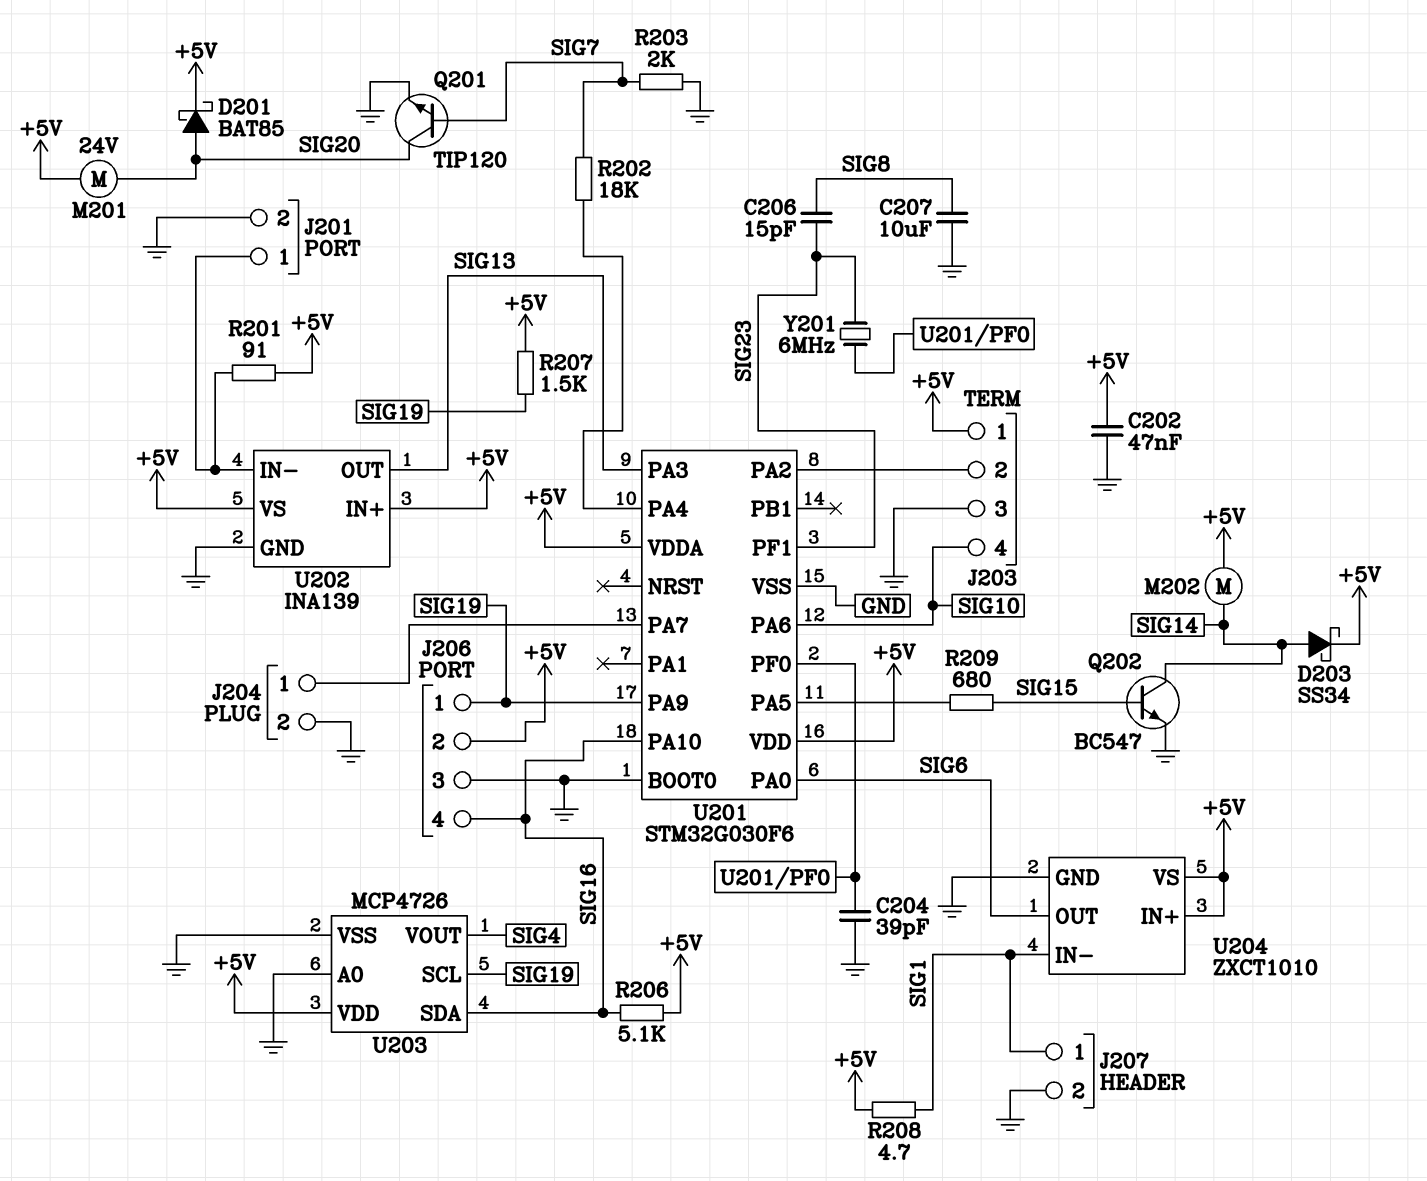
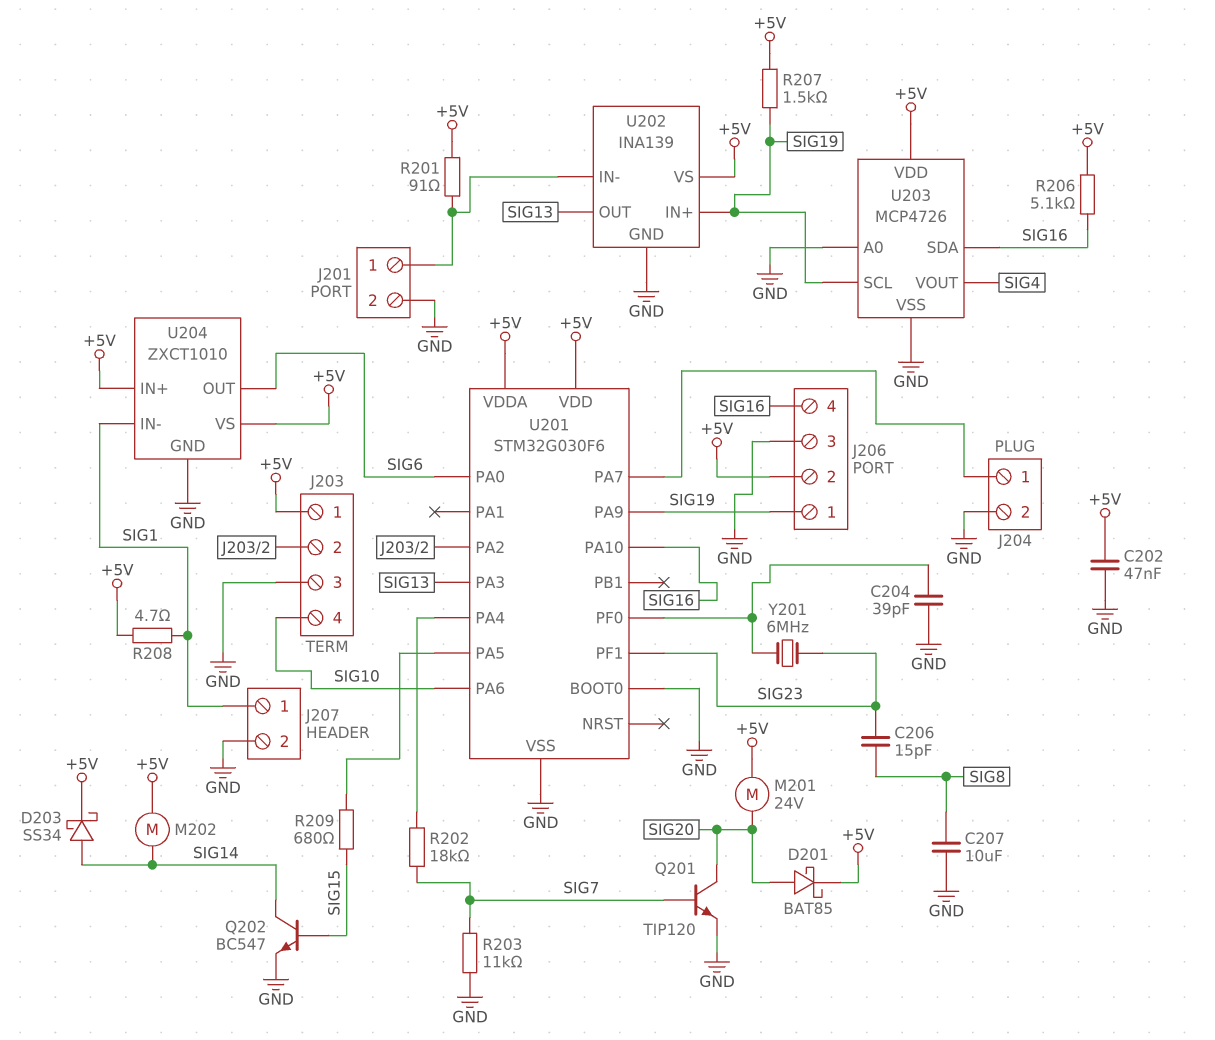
R203: 2k (GND, SIG7) -> 11k (GND, SIG7)
U202 pin IN+: +5V -> SIG19

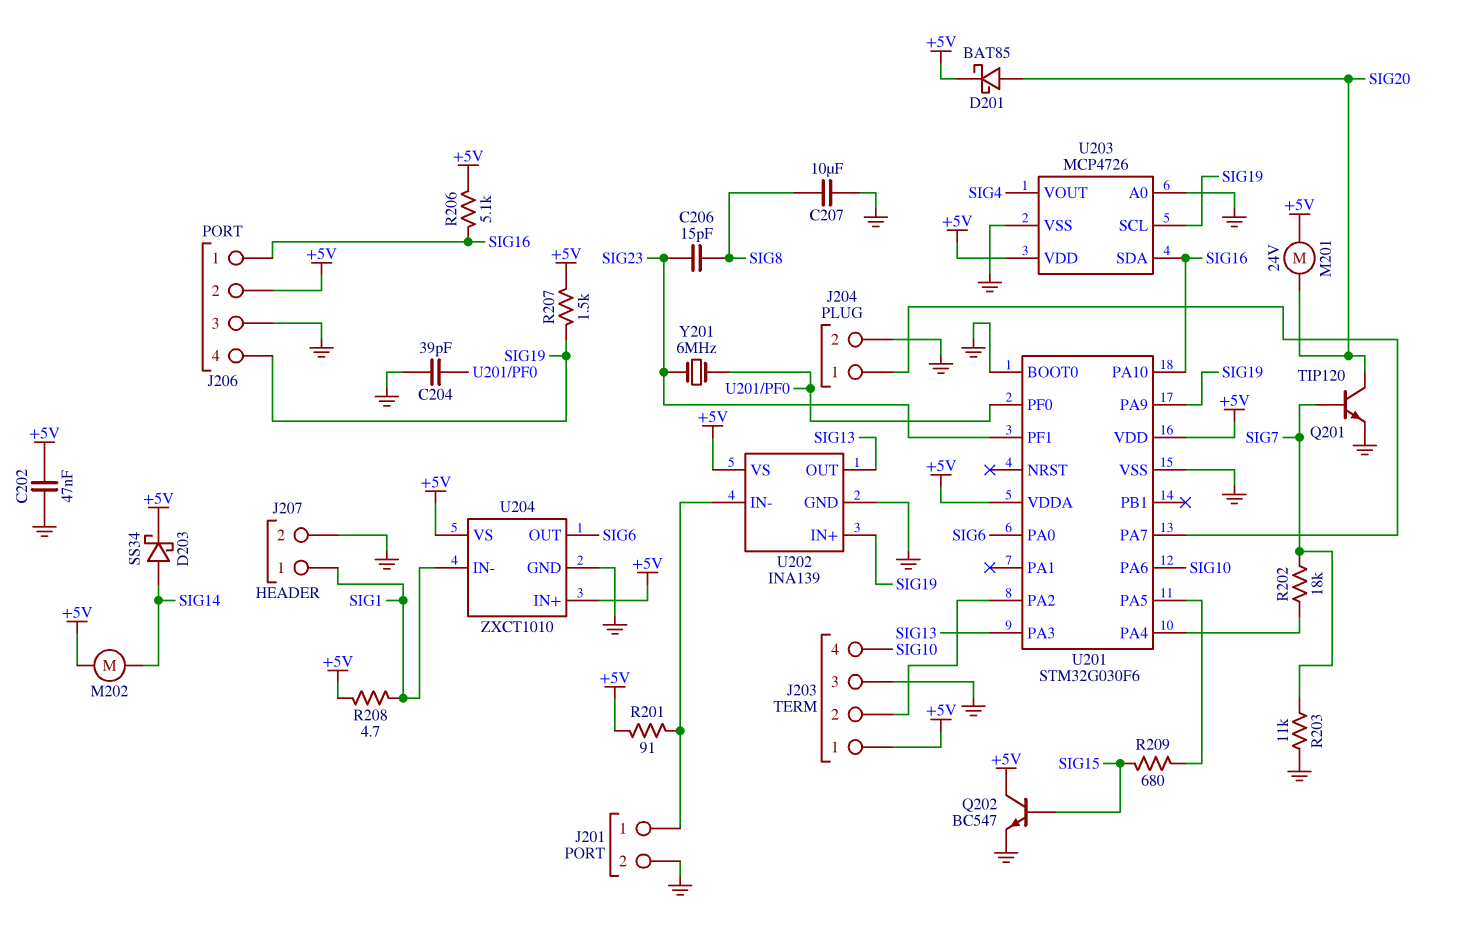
J206 pin 1: SIG19 -> SIG16
J206 pin 4: SIG16 -> SIG19
Q202: NPN BC547 (B SIG15, C SIG14, E GND) -> NPN BC547 (B SIG15, C +5V, E GND)

